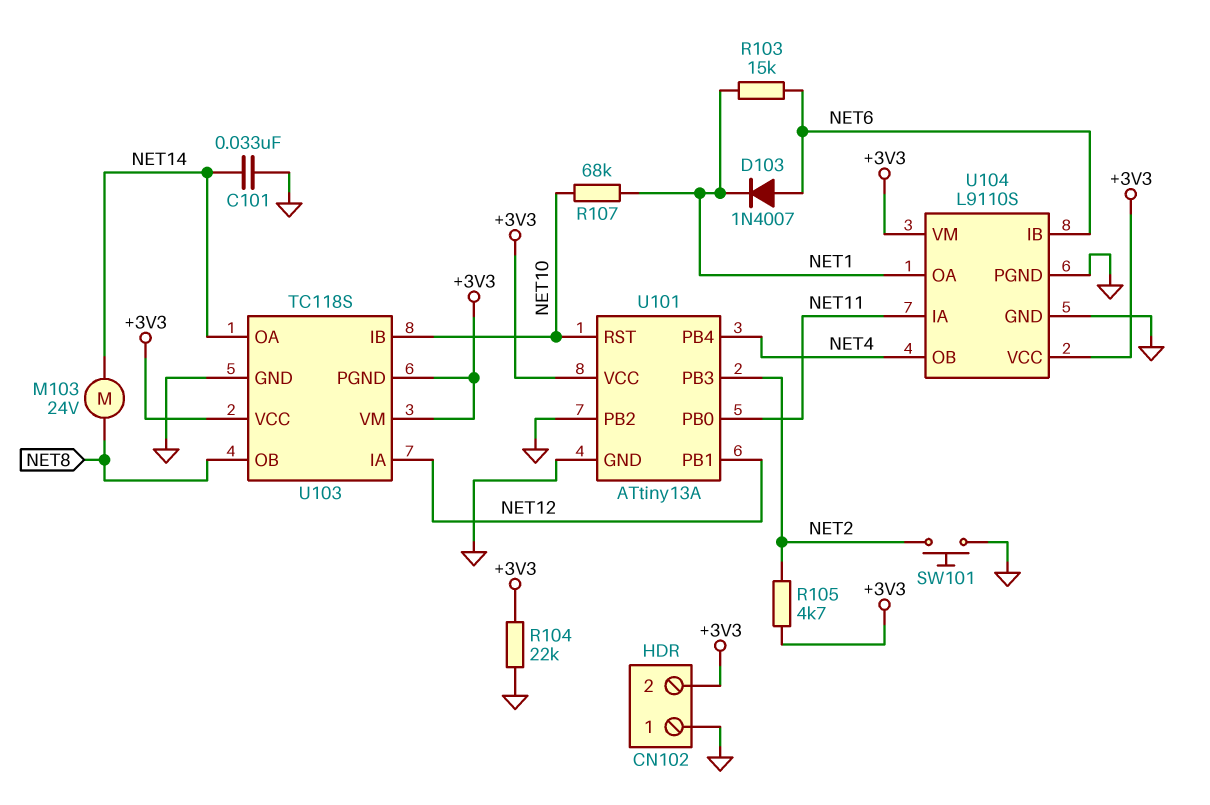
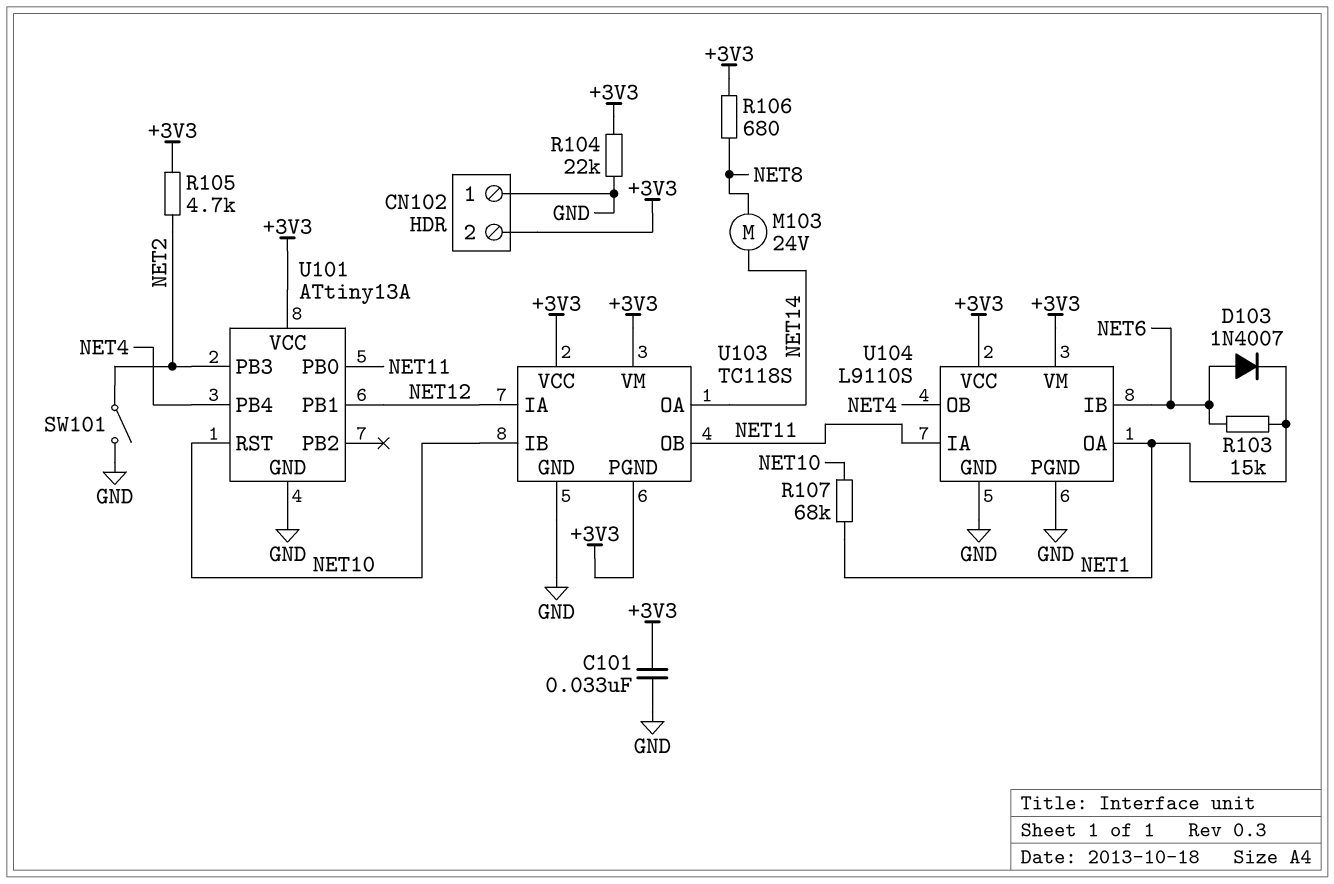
C101: 33nF (GND, NET14) -> 33nF (+3V3, GND)
R106: none -> 680 (+3V3, NET8)
SW101: button (GND, NET2) -> switch (GND, NET2)
U101 pin PB2: GND -> none
U103 pin OB: NET8 -> NET11

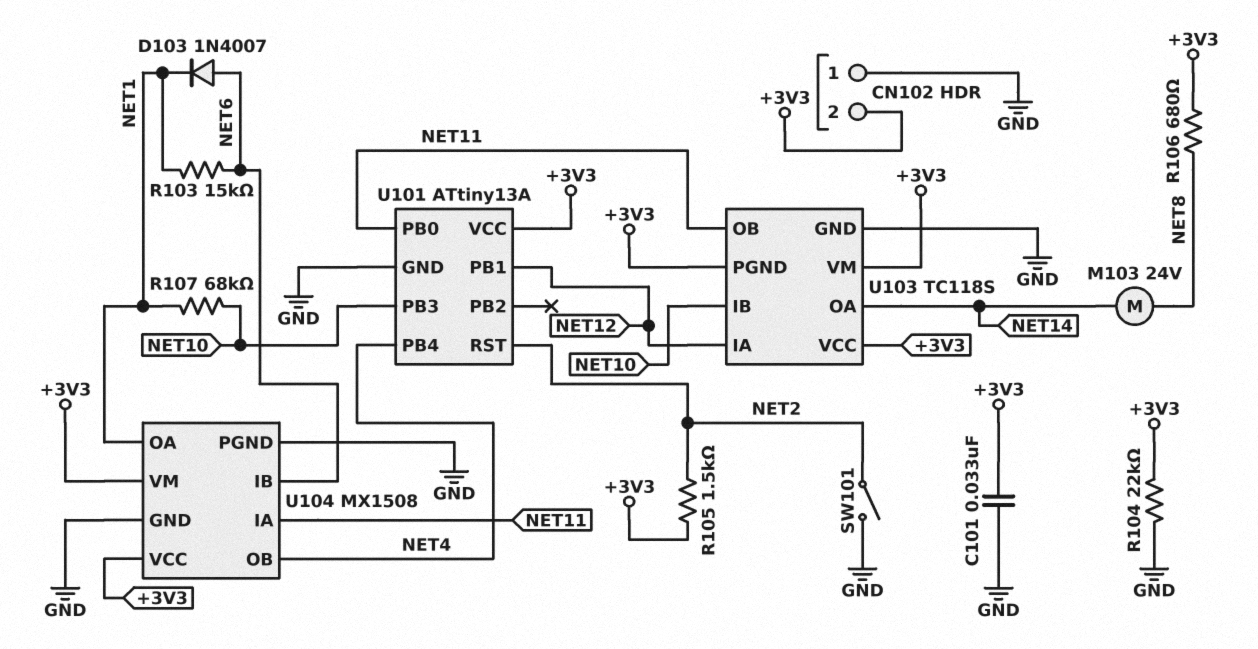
R105: 4.7k (+3V3, NET2) -> 1.5k (+3V3, NET2)
U101 pin PB3: NET2 -> NET10
U101 pin RST: NET10 -> NET2
U104: L9110S -> MX1508

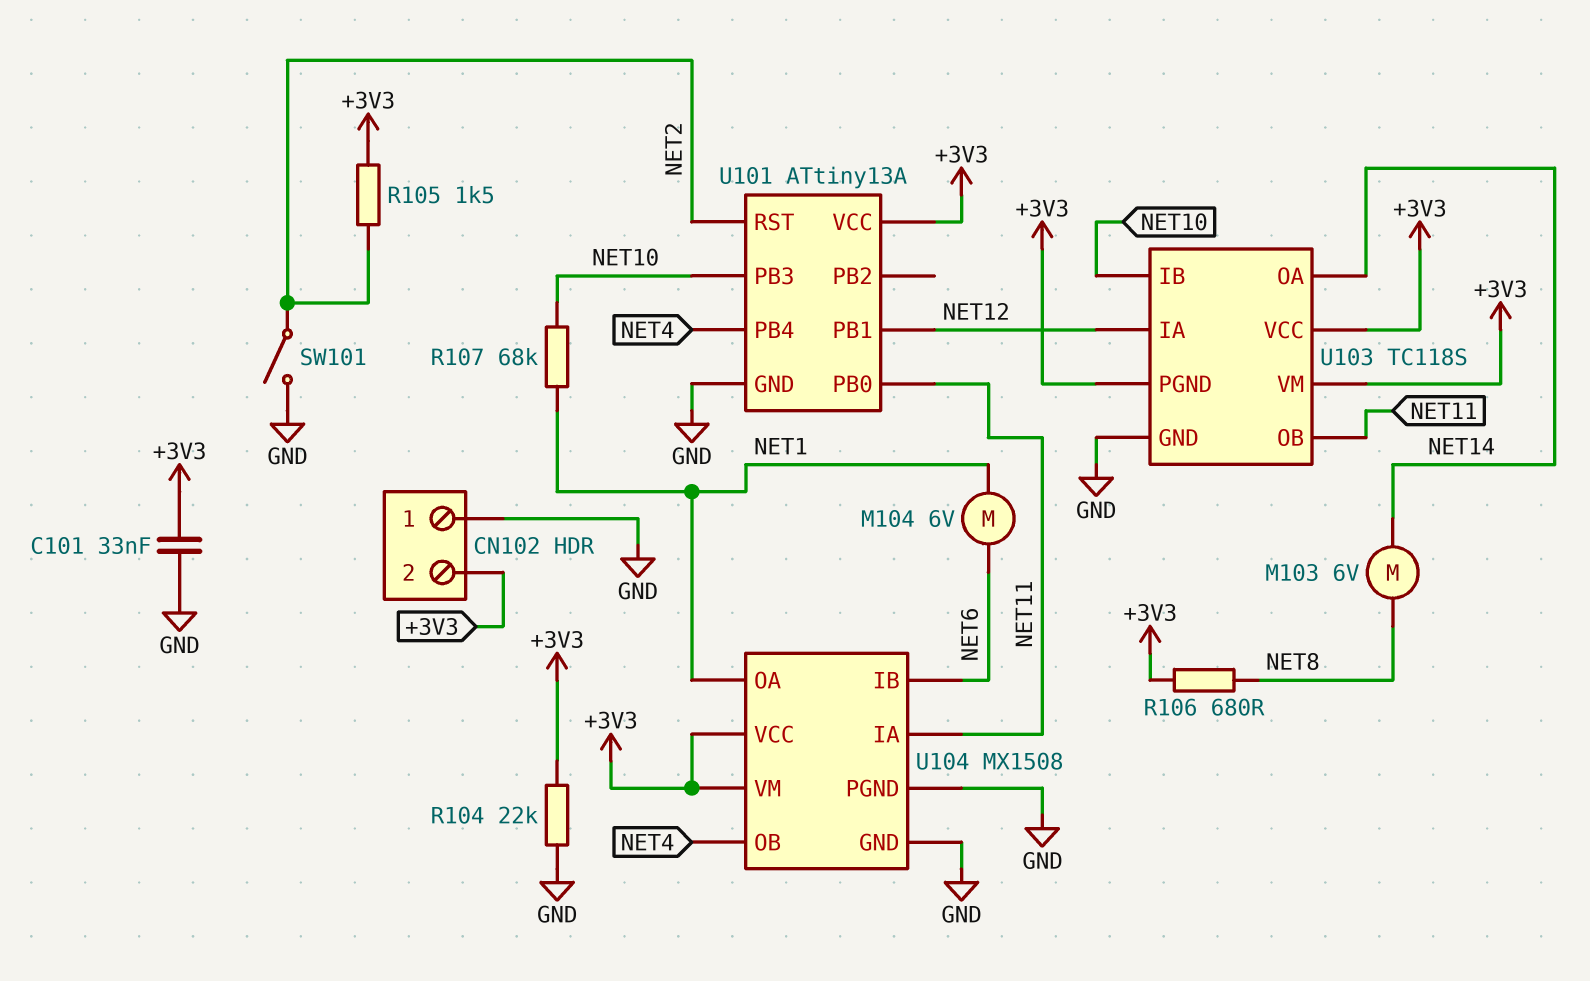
D103: diode 1N4007 (A NET6, K NET1) -> none
M103: motor 24V (NET8, NET14) -> motor 6V (NET8, NET14)
M104: none -> motor 6V (NET1, NET6)
R103: 15k (NET1, NET6) -> none

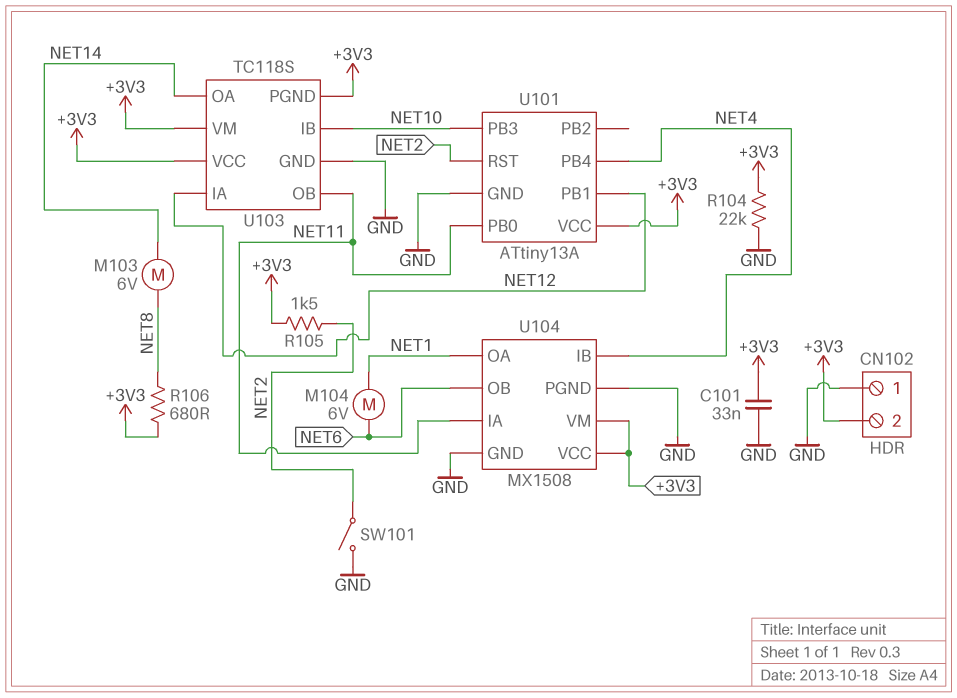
R107: 68k (NET1, NET10) -> none
U104 pin IB: NET6 -> NET4
U104 pin OB: NET4 -> NET6

